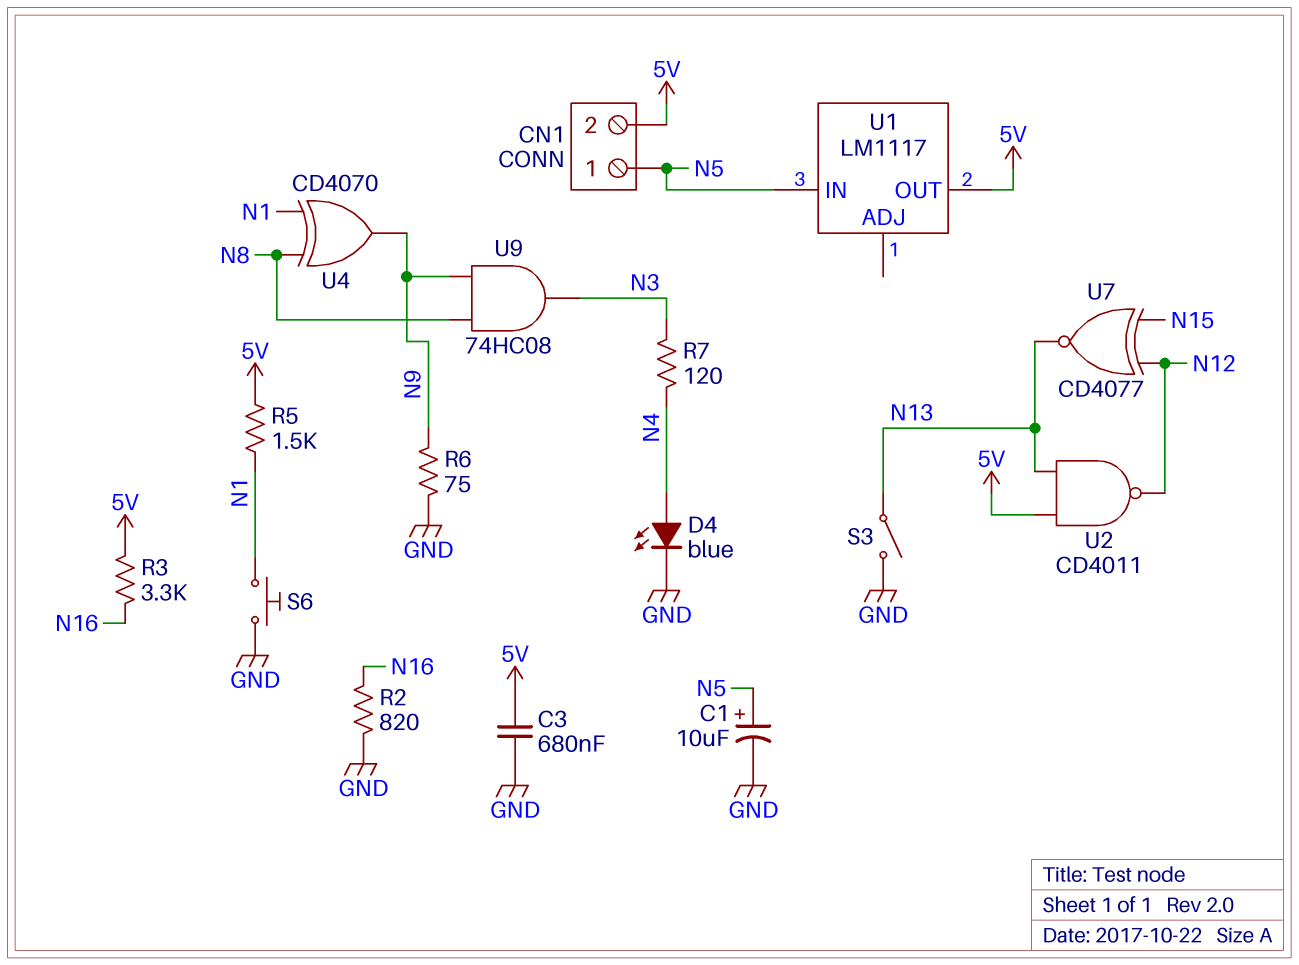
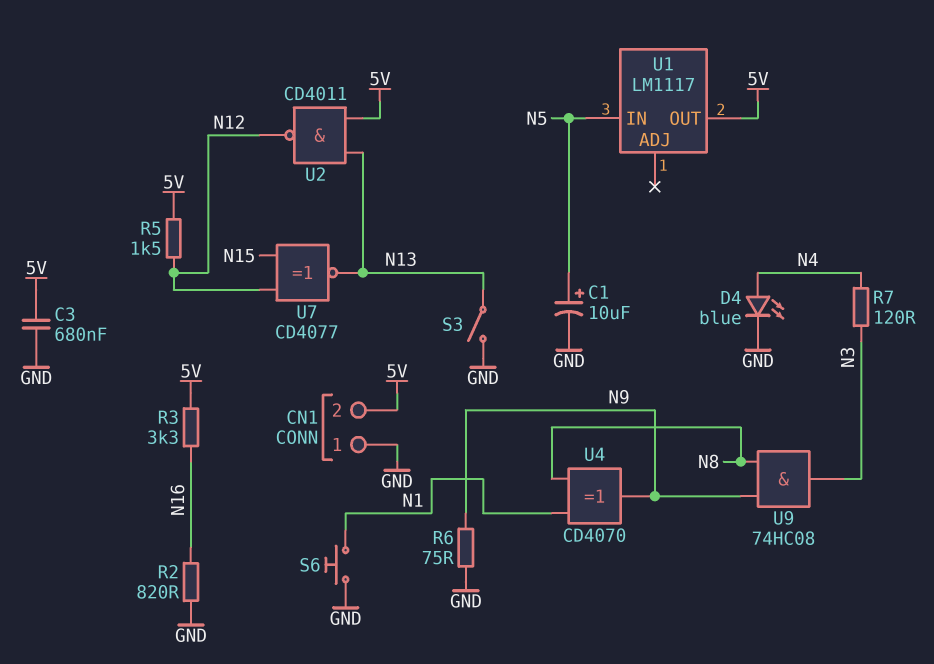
CN1 pin 1: N5 -> GND
R5: 1.5k (5V, N1) -> 1.5k (5V, N12)

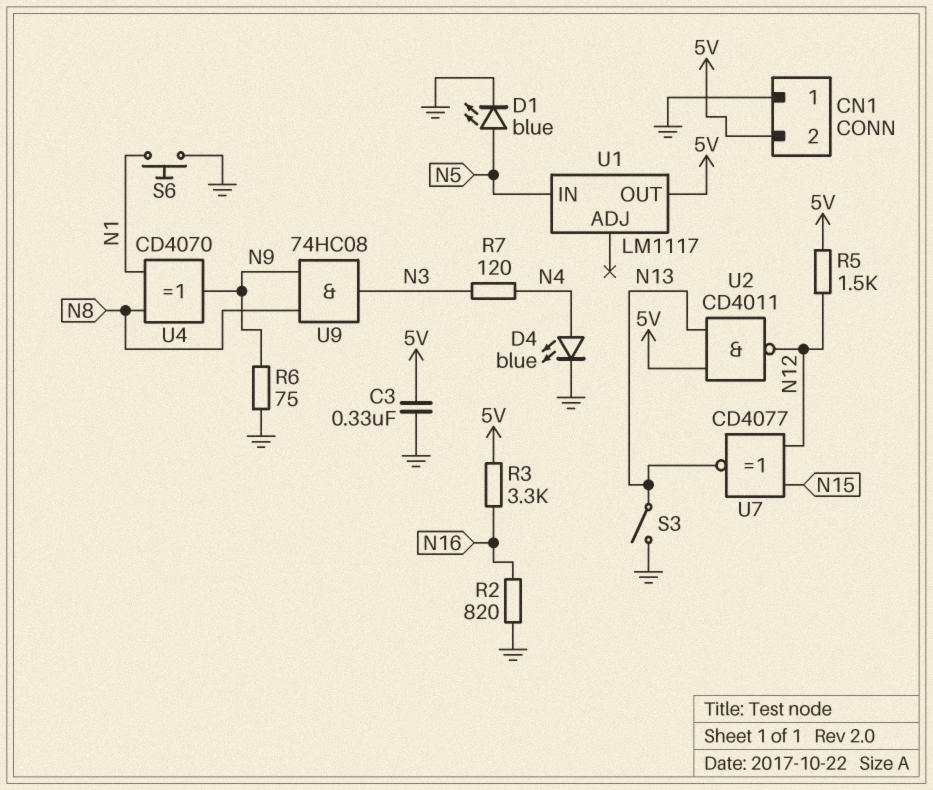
C1: 10uF (plus N5, minus GND) -> none
C3: 680nF (5V, GND) -> 330nF (5V, GND)
D1: none -> LED blue (A N5, K GND)

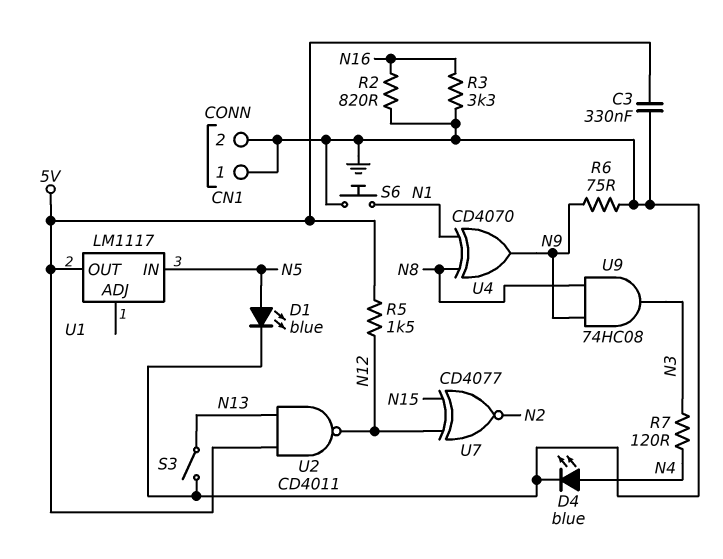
CN1 pin 2: 5V -> GND
R3: 3.3k (5V, N16) -> 3.3k (GND, N16)
U7: XNOR CD4077 (in N12, in N15, out N13) -> XNOR CD4077 (in N12, in N15, out N2)

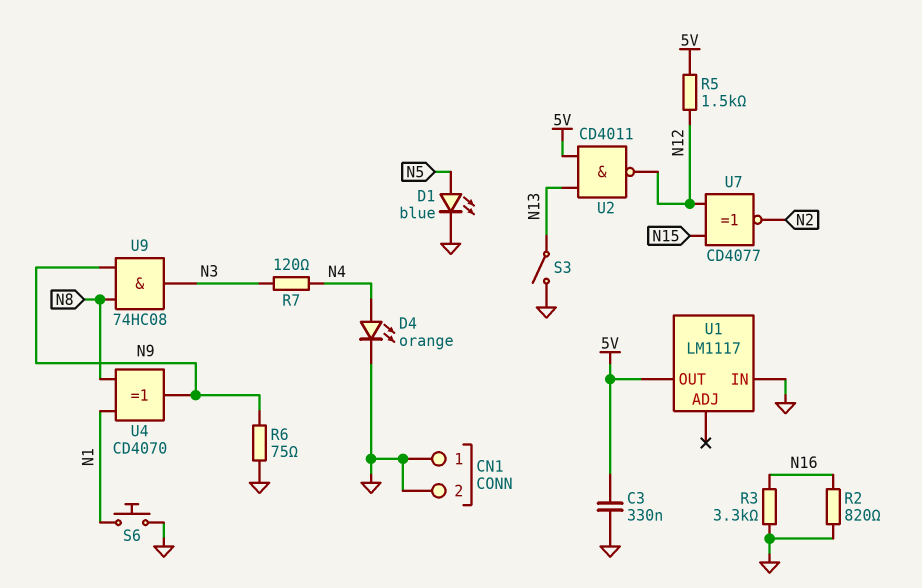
D4: LED blue (A N4, K GND) -> LED orange (A N4, K GND)
U1 pin IN: N5 -> GND

